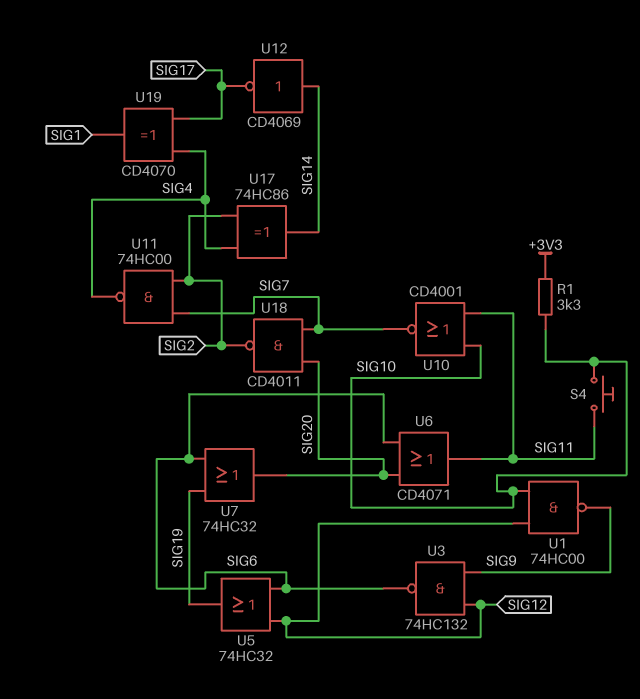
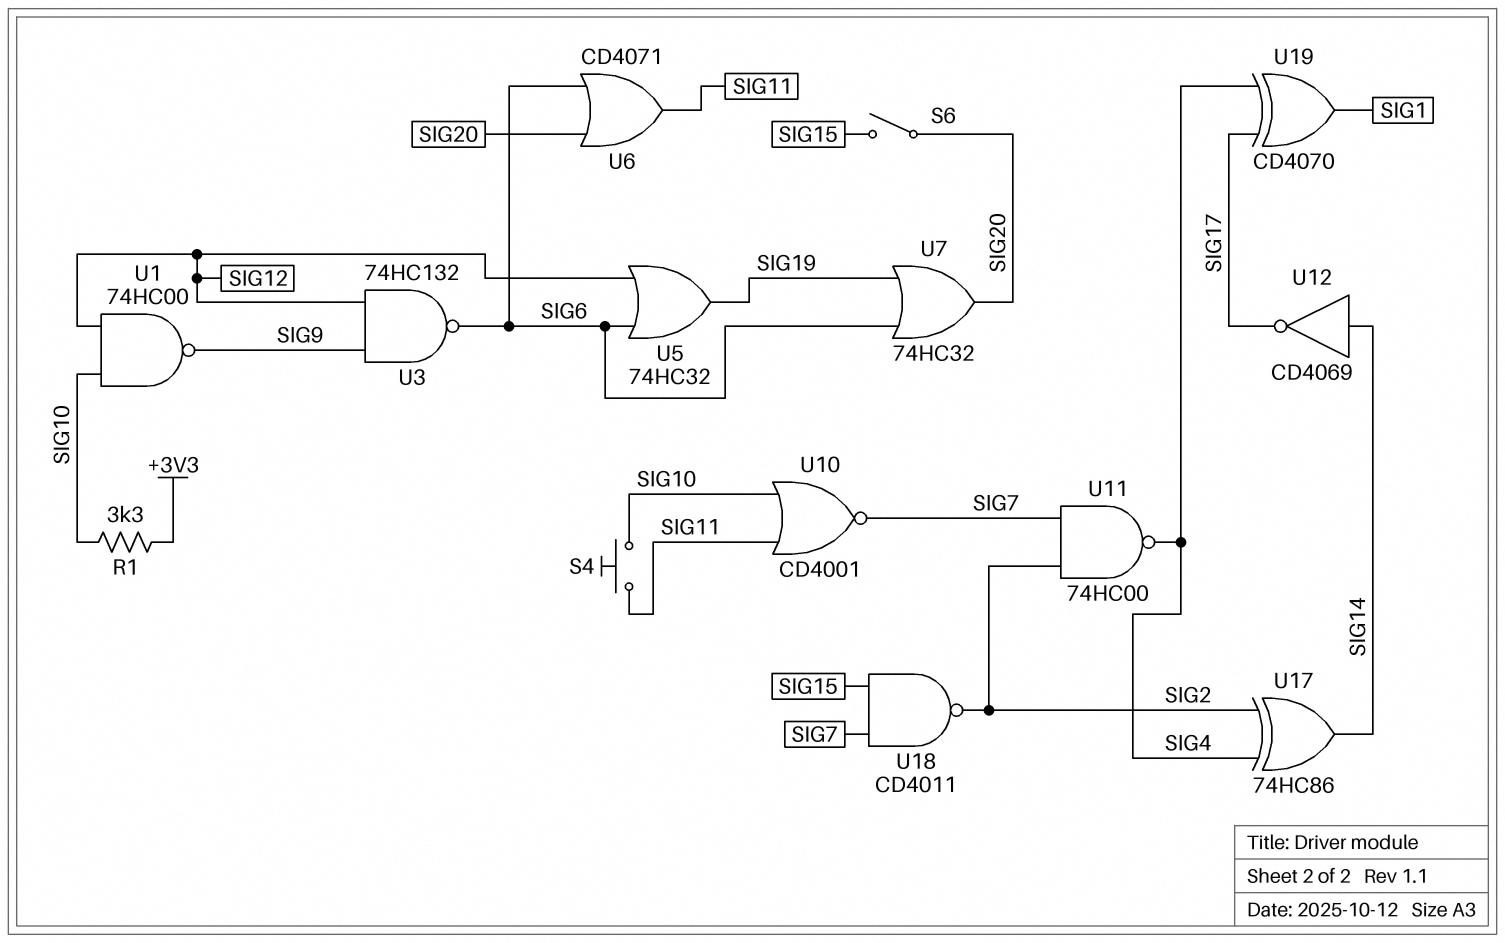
S6: none -> switch (SIG15, SIG20)
U18: NAND CD4011 (in SIG7, in SIG20, out SIG2) -> NAND CD4011 (in SIG7, in SIG15, out SIG2)

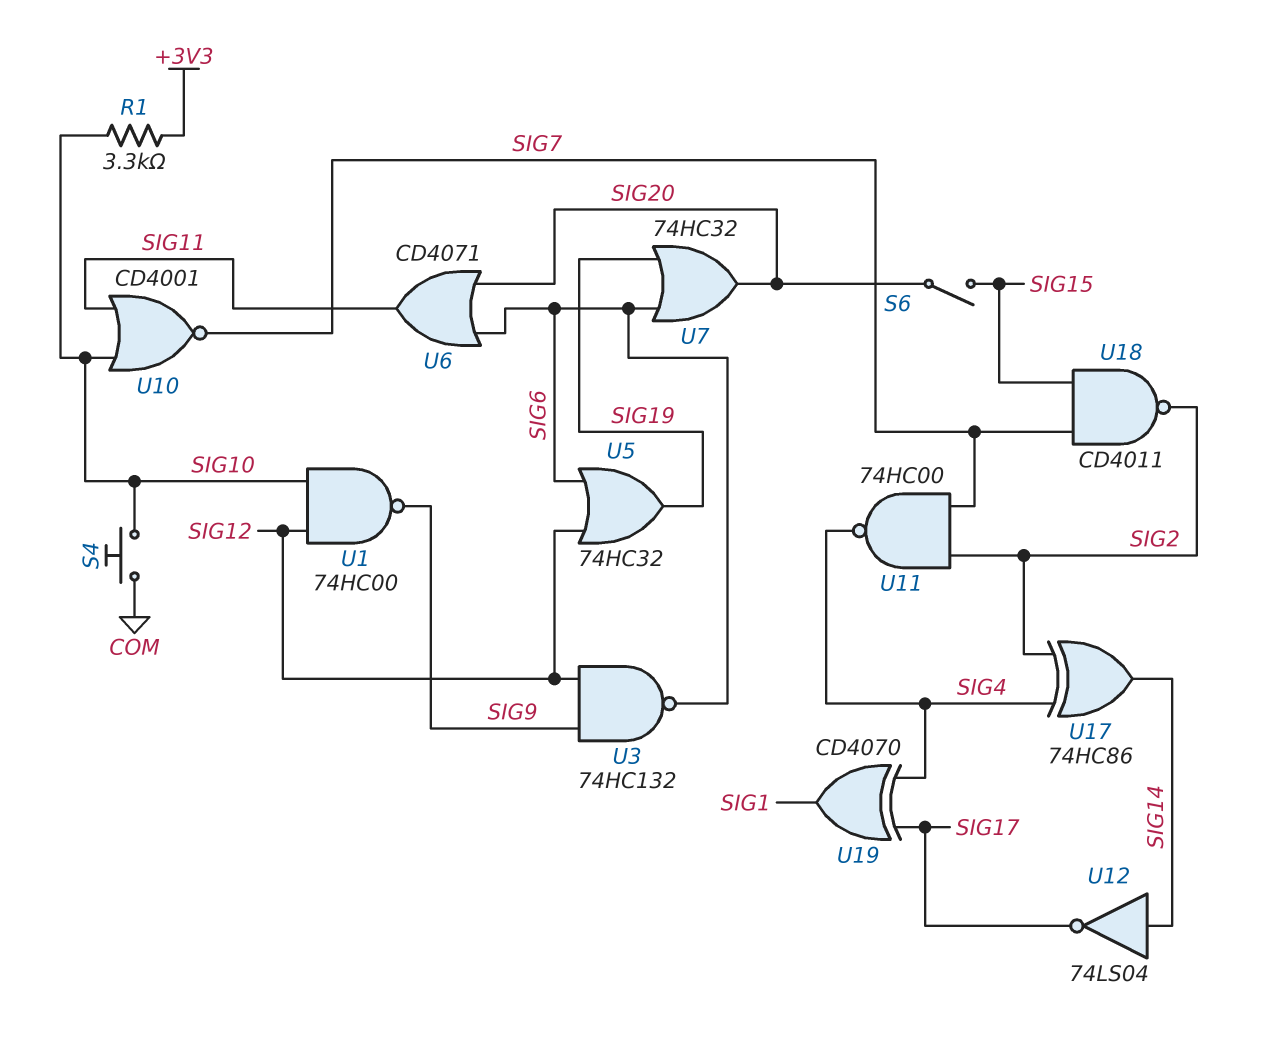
S4: button (SIG10, SIG11) -> button (COM, SIG10)
U12: NOT CD4069 (in SIG14, out SIG17) -> NOT 74LS04 (in SIG14, out SIG17)

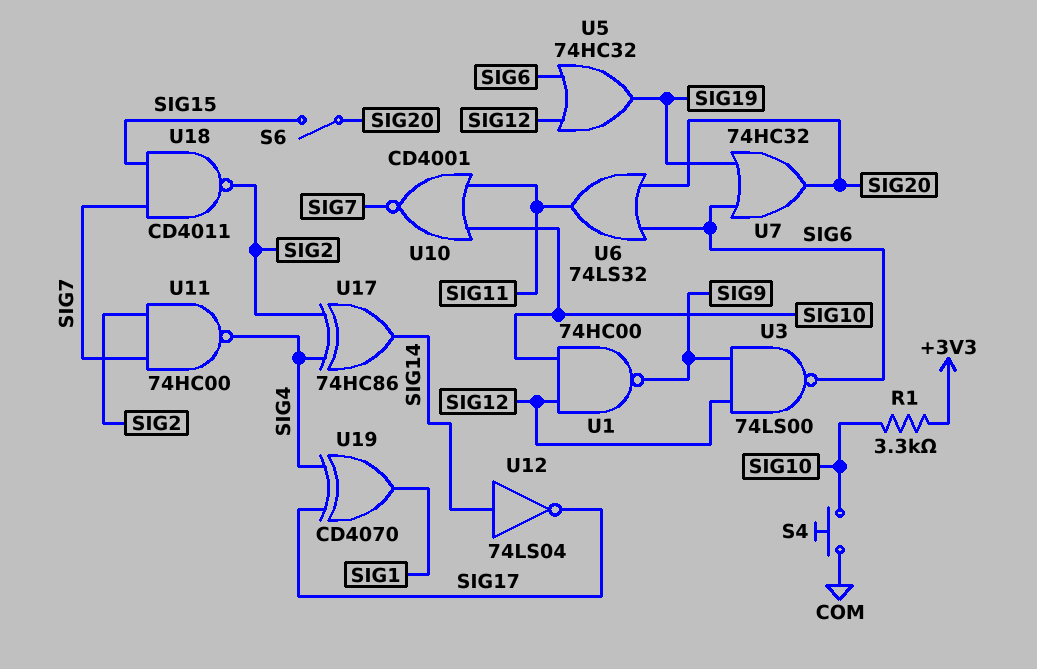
U3: NAND 74HC132 (in SIG9, in SIG12, out SIG6) -> NAND 74LS00 (in SIG9, in SIG12, out SIG6)
U6: OR CD4071 (in SIG6, in SIG20, out SIG11) -> OR 74LS32 (in SIG6, in SIG20, out SIG11)

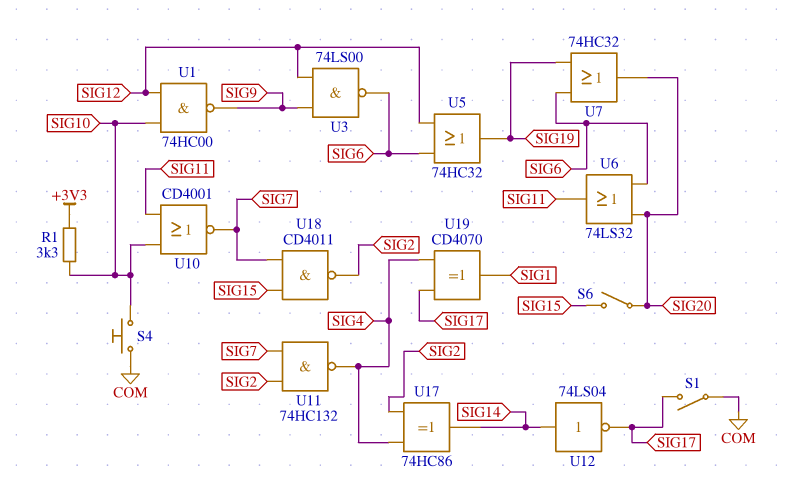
S1: none -> switch (COM, SIG17)
U11: NAND 74HC00 (in SIG2, in SIG7, out SIG4) -> NAND 74HC132 (in SIG2, in SIG7, out SIG4)

